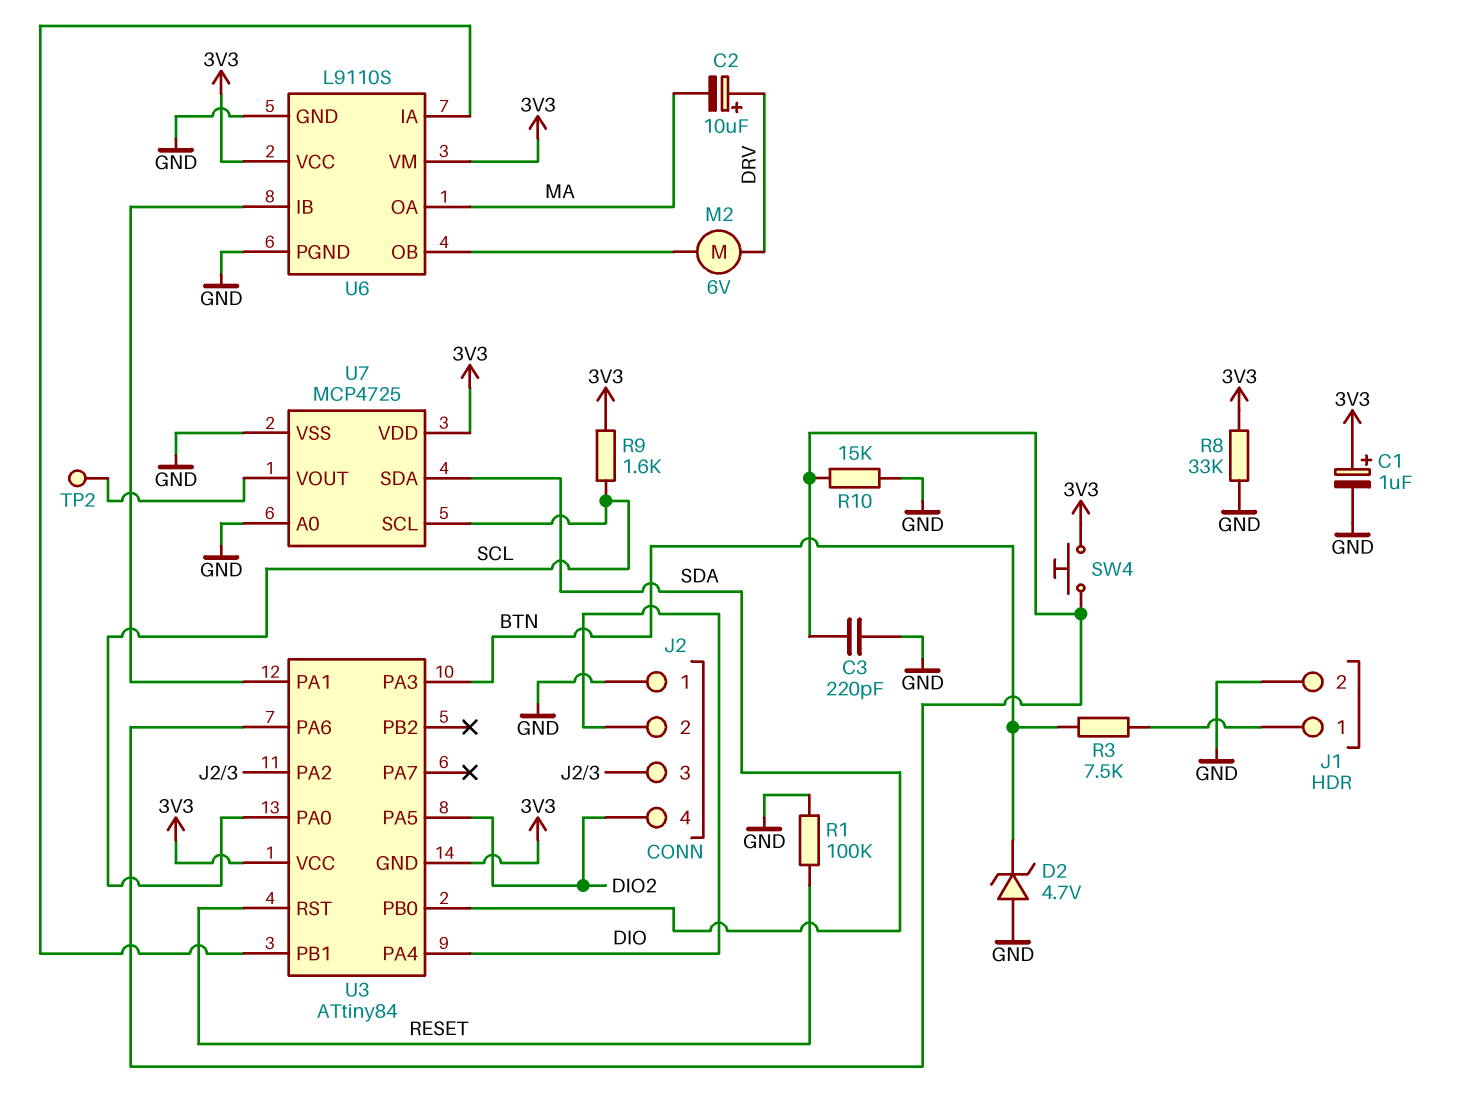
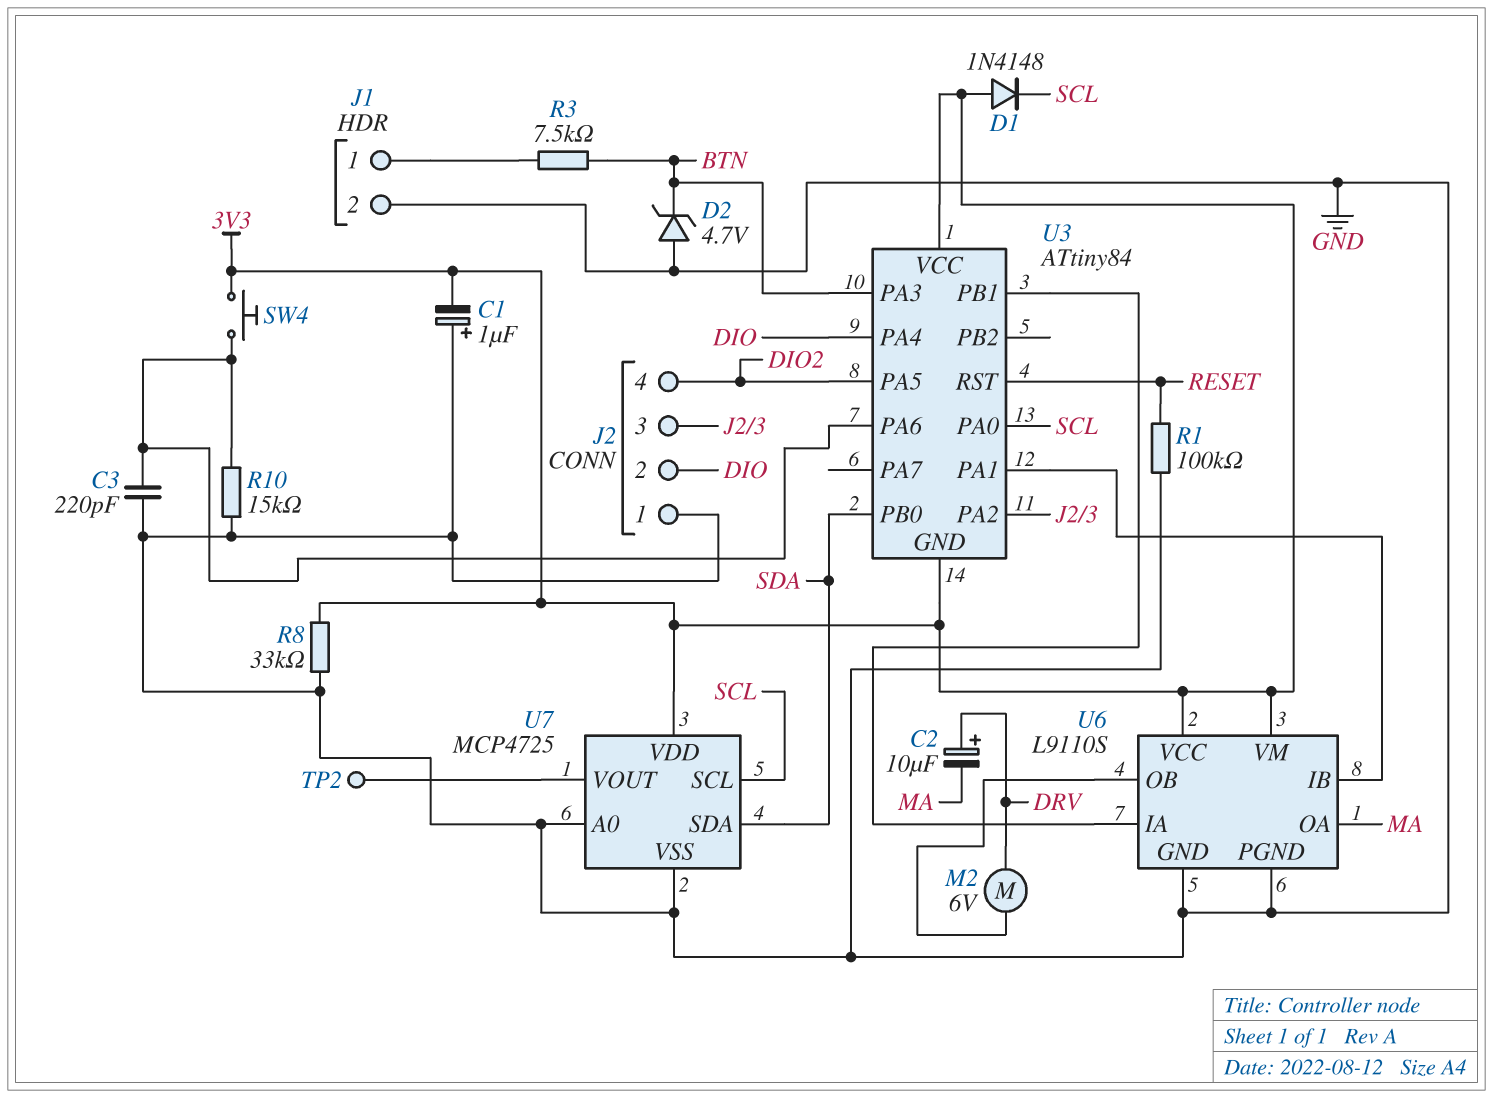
C1: 1uF (plus 3V3, minus GND) -> 1uF (plus GND, minus 3V3)
D1: none -> diode 1N4148 (A 3V3, K SCL)
R9: 1.6k (3V3, SCL) -> none

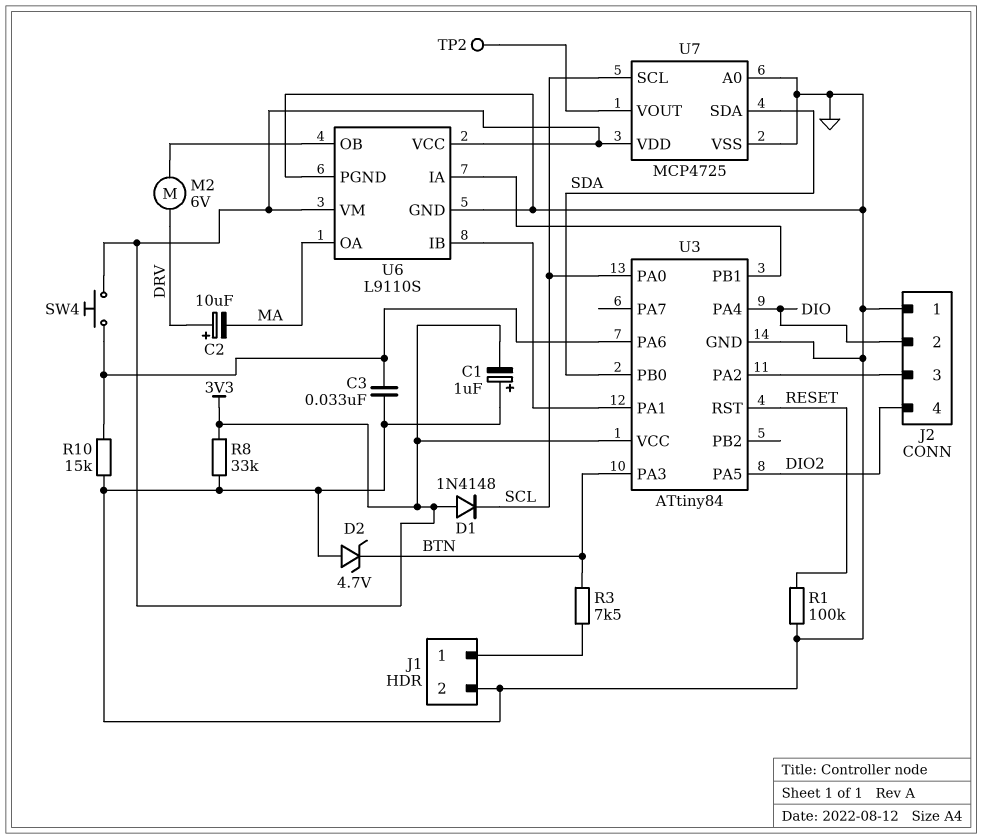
C3: 220pF (GND, U3/PA6) -> 33nF (GND, U3/PA6)
U3 pin GND: 3V3 -> GND

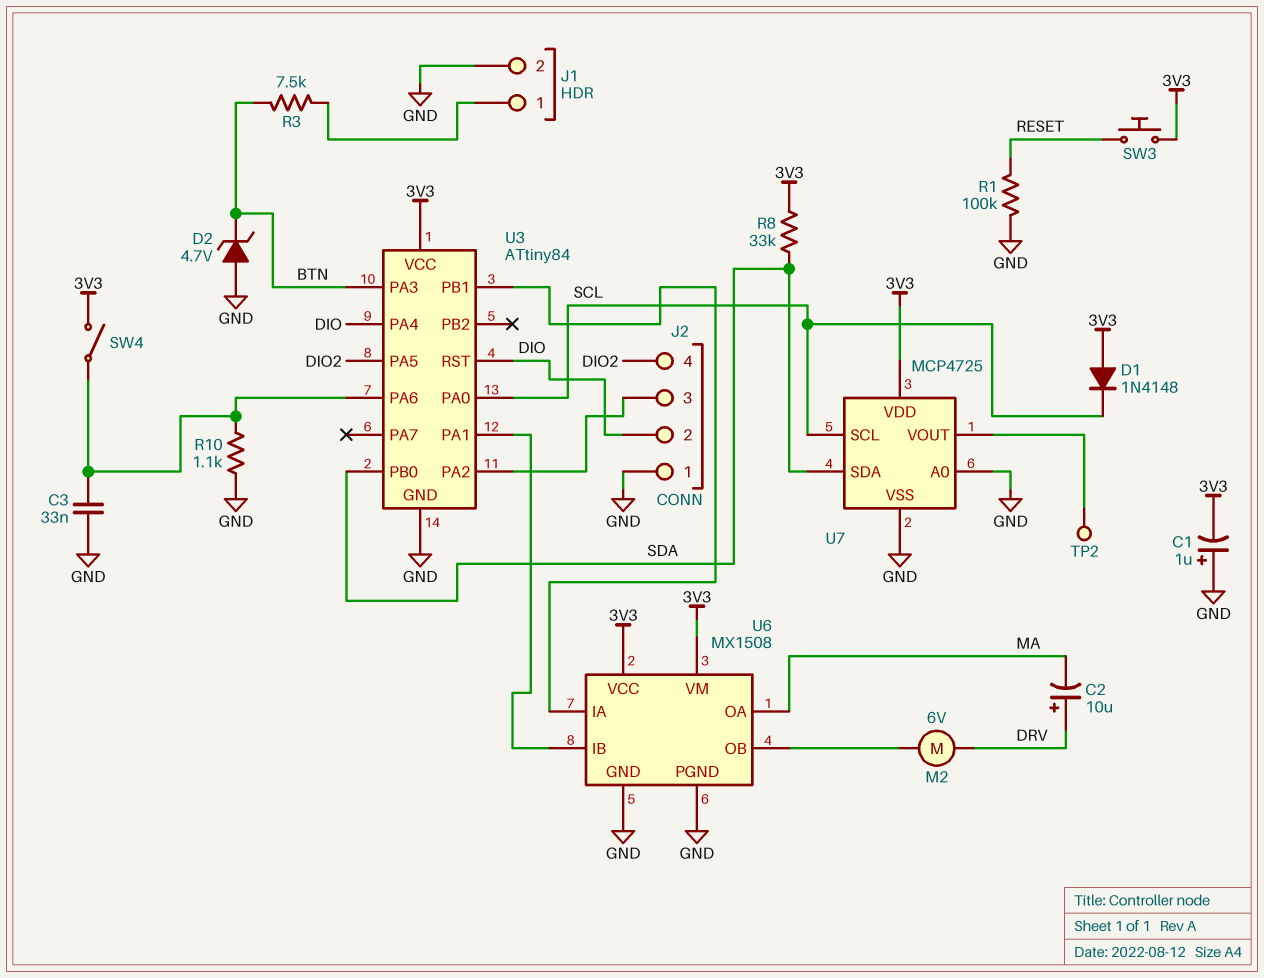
R8: 33k (3V3, GND) -> 33k (3V3, SDA)
R10: 15k (GND, U3/PA6) -> 1.1k (GND, U3/PA6)
SW3: none -> button (3V3, RESET)
SW4: button (3V3, U3/PA6) -> switch (3V3, U3/PA6)
U3 pin RST: RESET -> DIO
U6: L9110S -> MX1508

